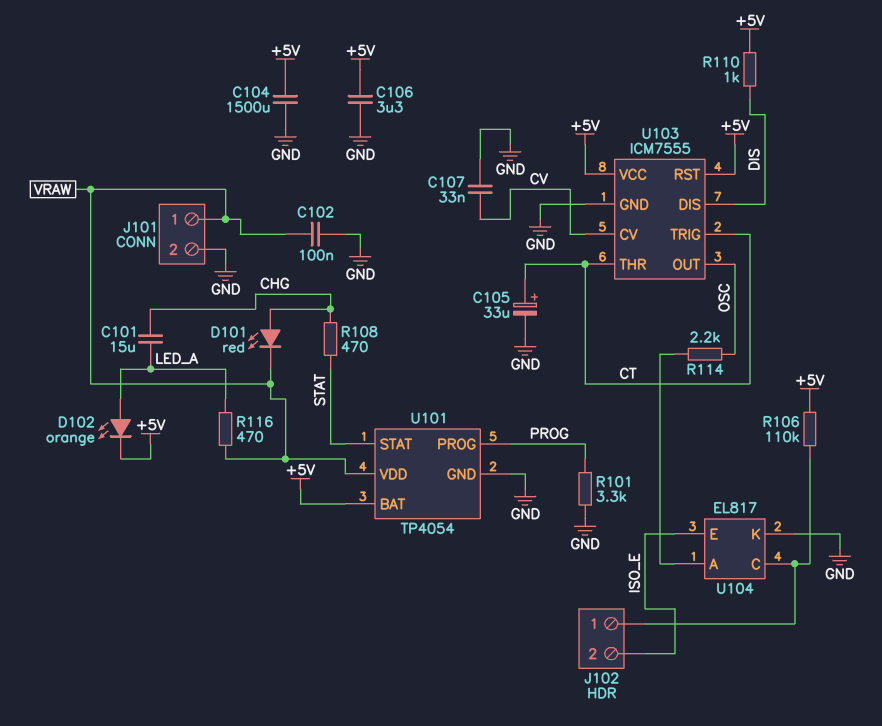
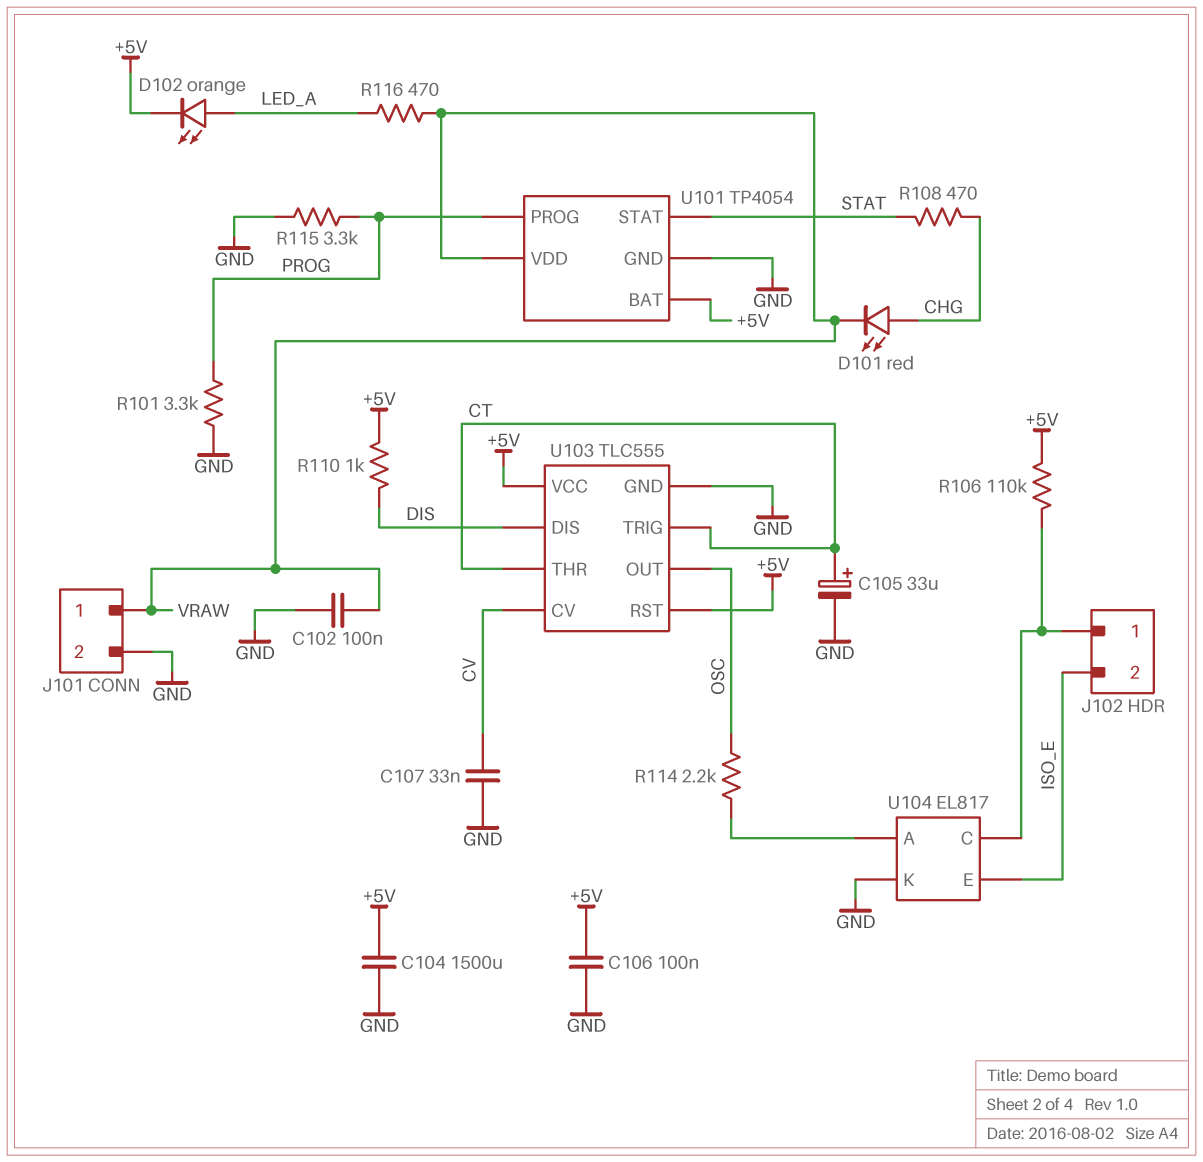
C101: 15uF (CHG, LED_A) -> none
C106: 3.3uF (+5V, GND) -> 100nF (+5V, GND)
R115: none -> 3.3k (GND, PROG)
U103: ICM7555 -> TLC555

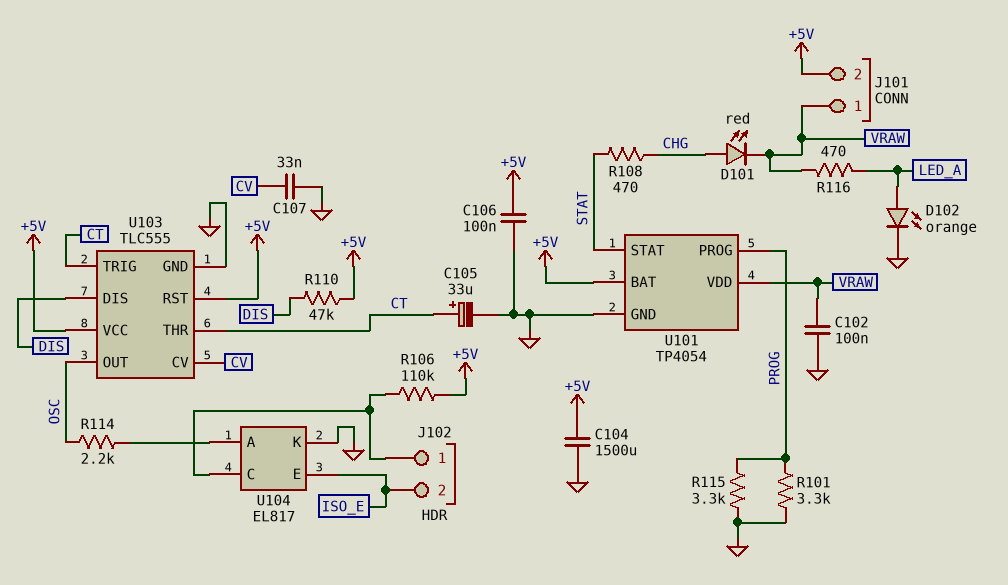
D102: LED orange (A LED_A, K +5V) -> LED orange (A LED_A, K GND)
J101 pin 2: GND -> +5V
R110: 1k (+5V, DIS) -> 47k (+5V, DIS)

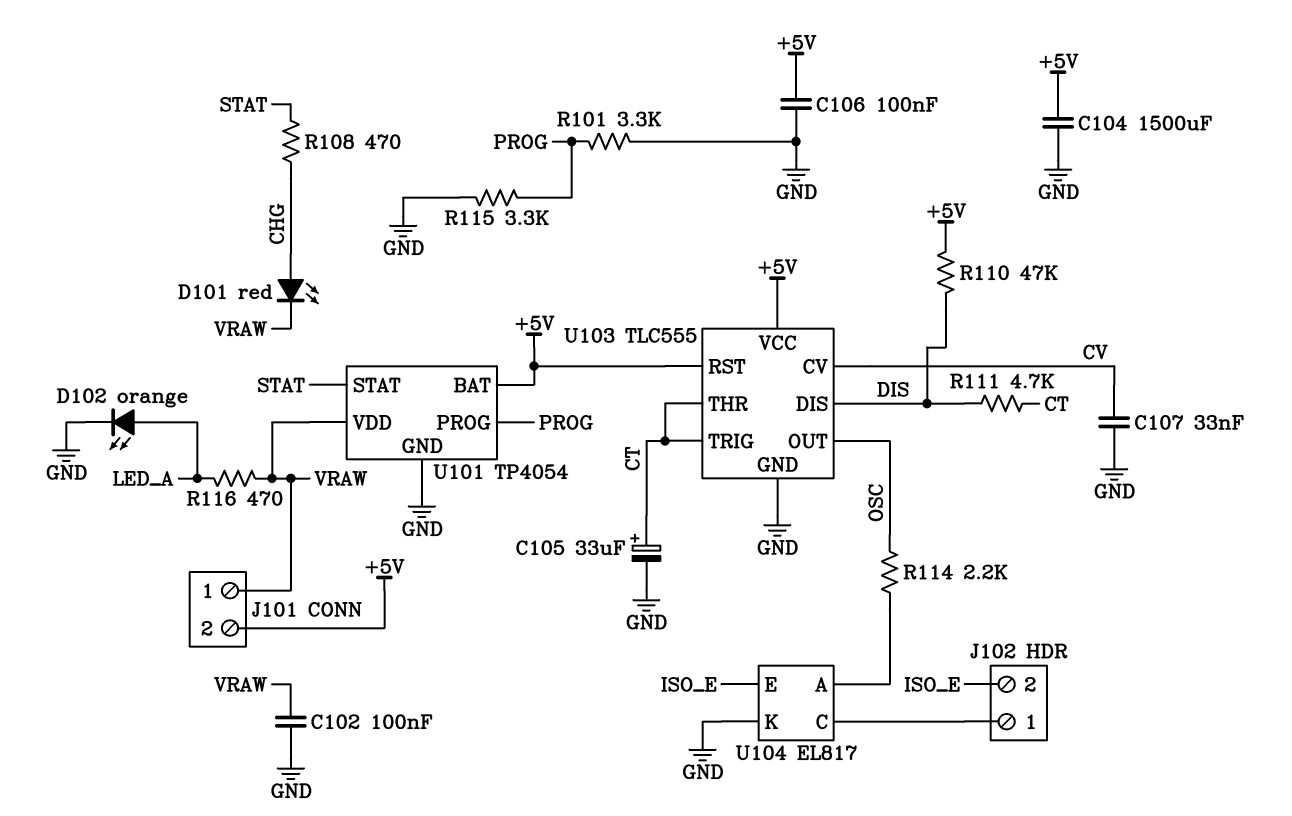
R106: 110k (+5V, J102/1) -> none
R111: none -> 4.7k (CT, DIS)

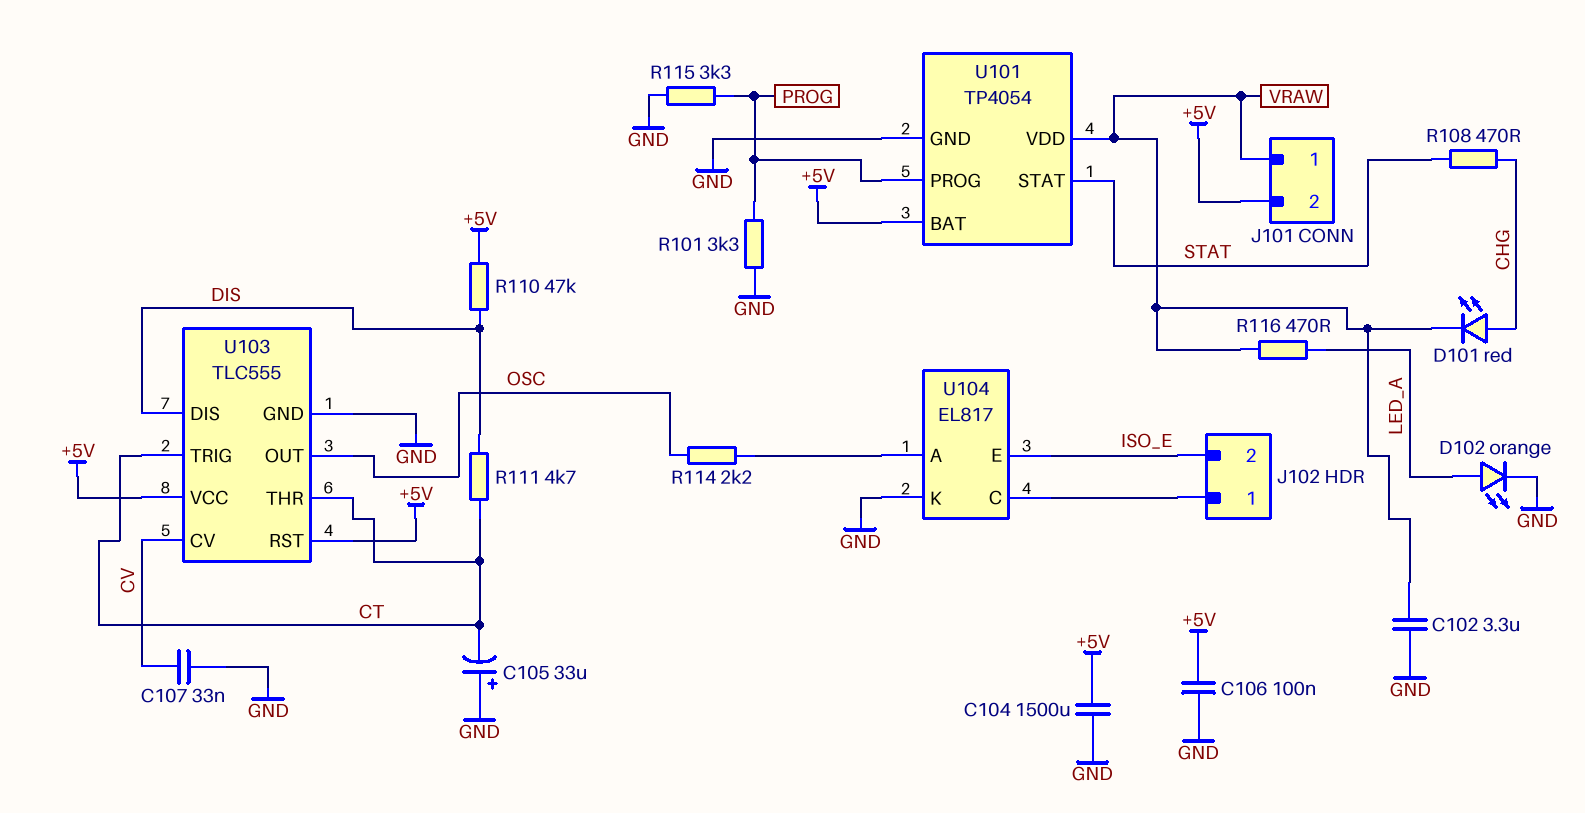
C102: 100nF (GND, VRAW) -> 3.3uF (GND, VRAW)
C105: 33uF (plus CT, minus GND) -> 33uF (plus GND, minus CT)

